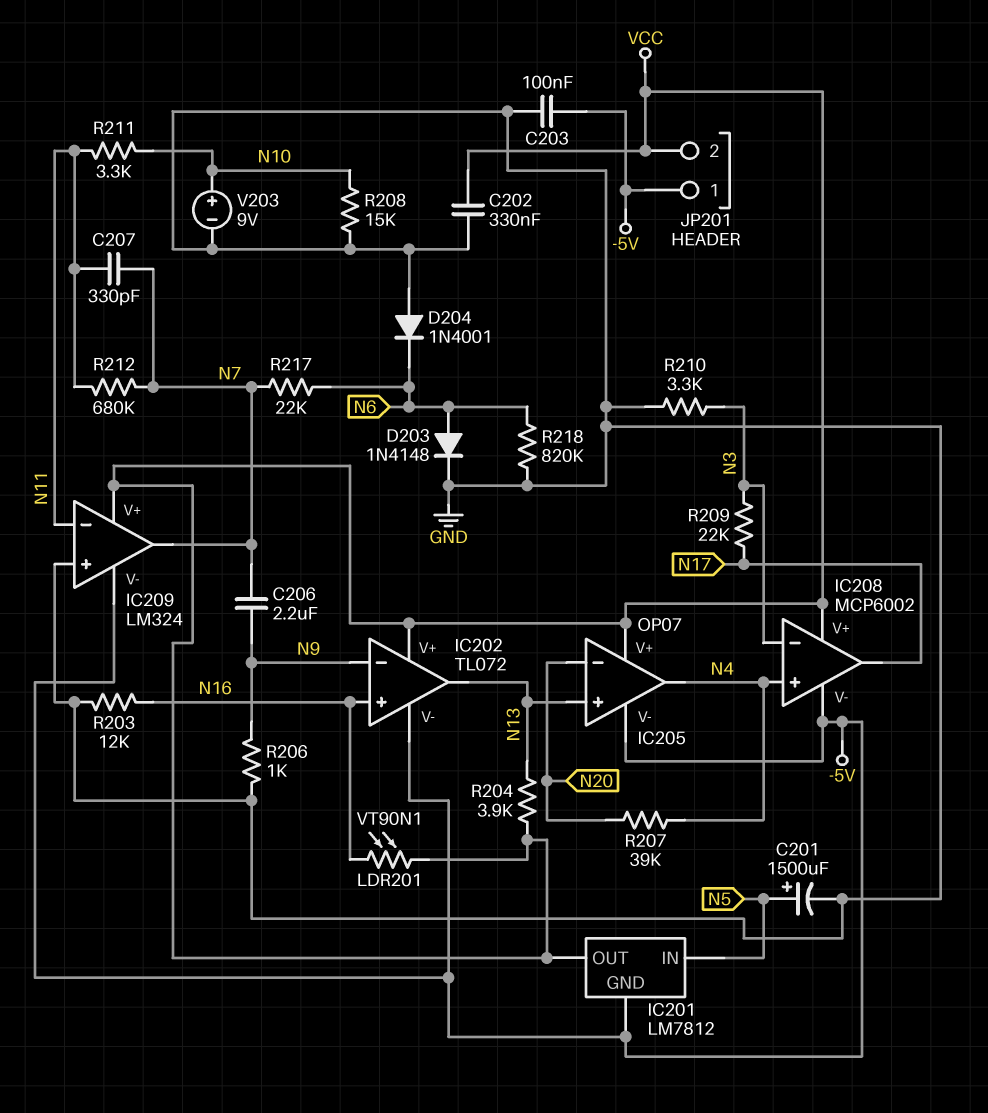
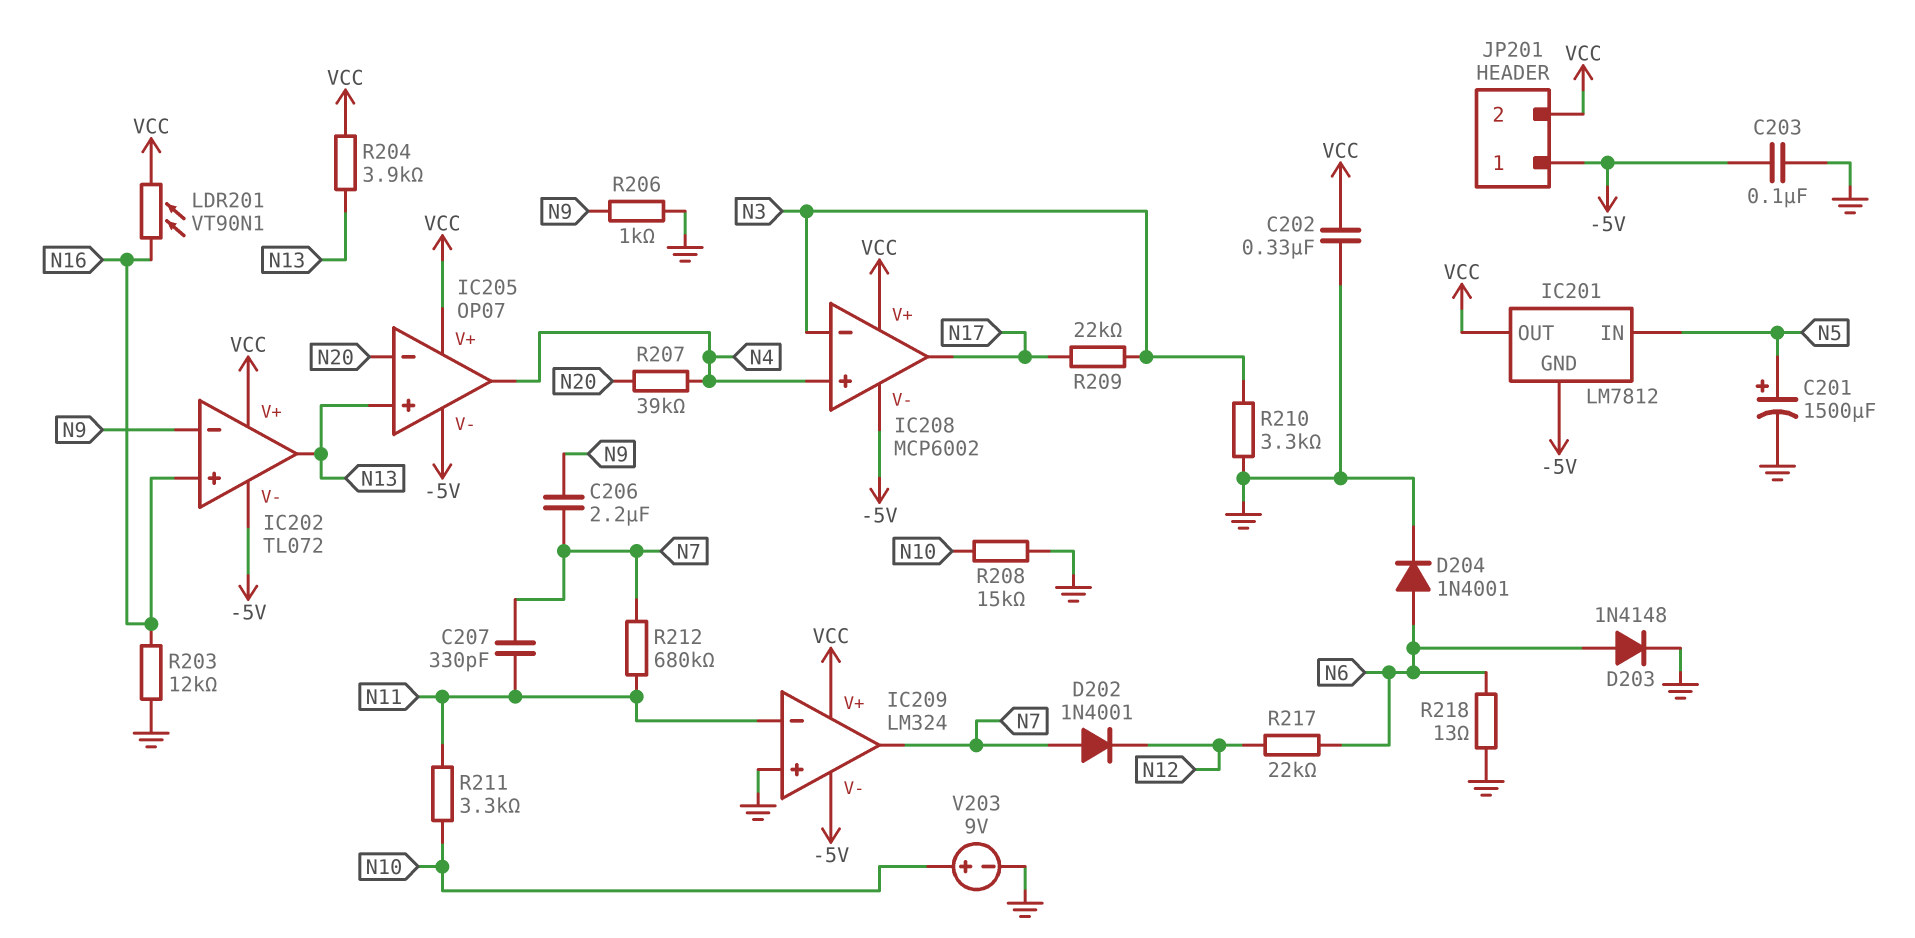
D202: none -> diode 1N4001 (A N7, K N12)
D204: diode 1N4001 (A GND, K N6) -> diode 1N4001 (A N6, K GND)
R217: 22k (N6, N7) -> 22k (N6, N12)
R218: 820k (GND, N6) -> 13 (GND, N6)

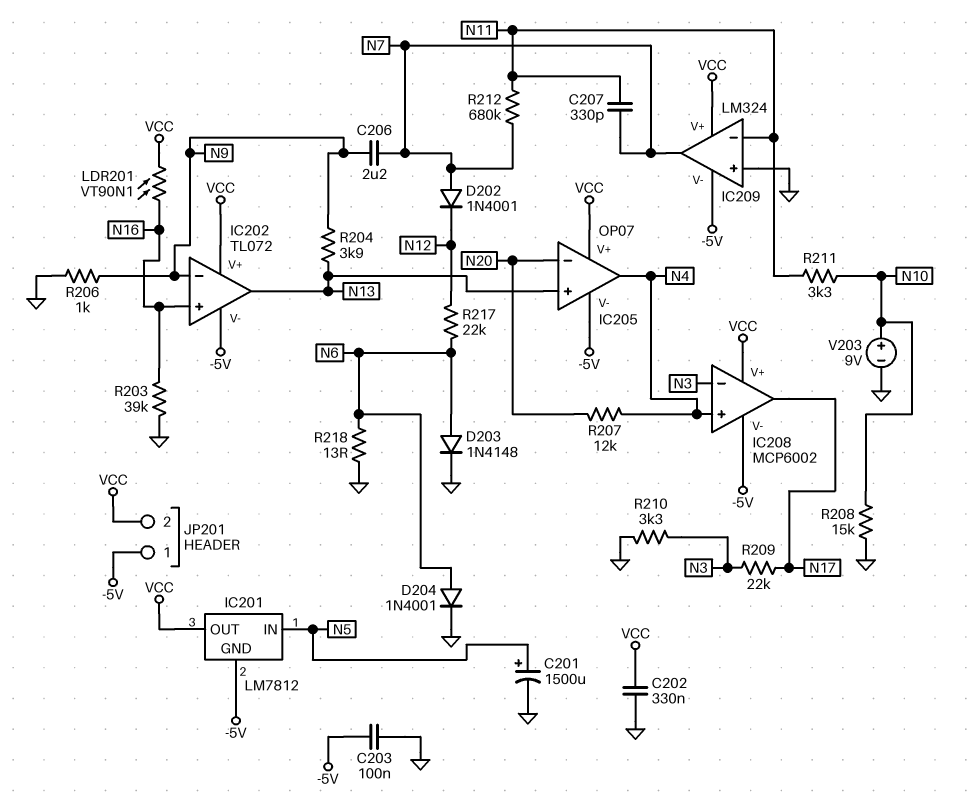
R203: 12k (GND, N16) -> 39k (GND, N16)
R204: 3.9k (N13, VCC) -> 3.9k (N9, N13)
R207: 39k (N4, N20) -> 12k (N4, N20)

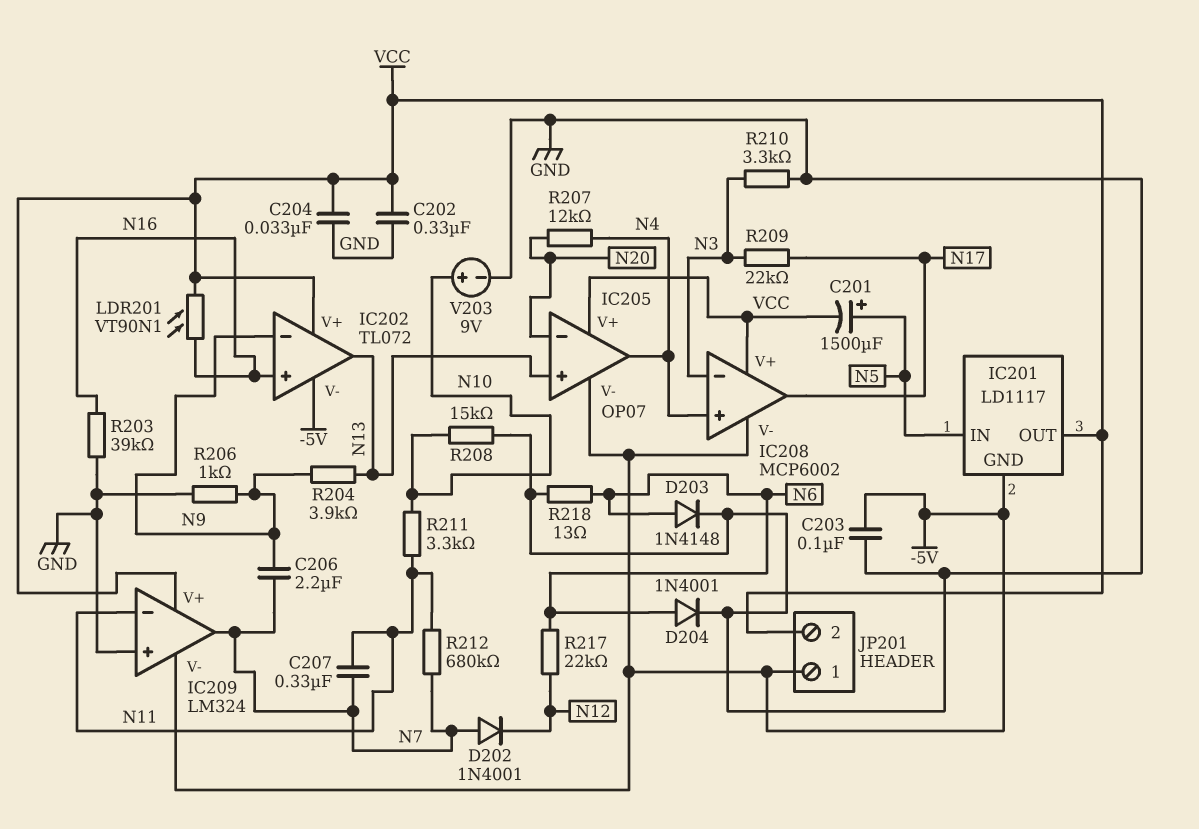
C201: 1500uF (plus N5, minus GND) -> 1500uF (plus N5, minus VCC)
C204: none -> 33nF (GND, VCC)
C207: 330pF (N7, N11) -> 330nF (N7, N11)
IC201: LM7812 -> LD1117

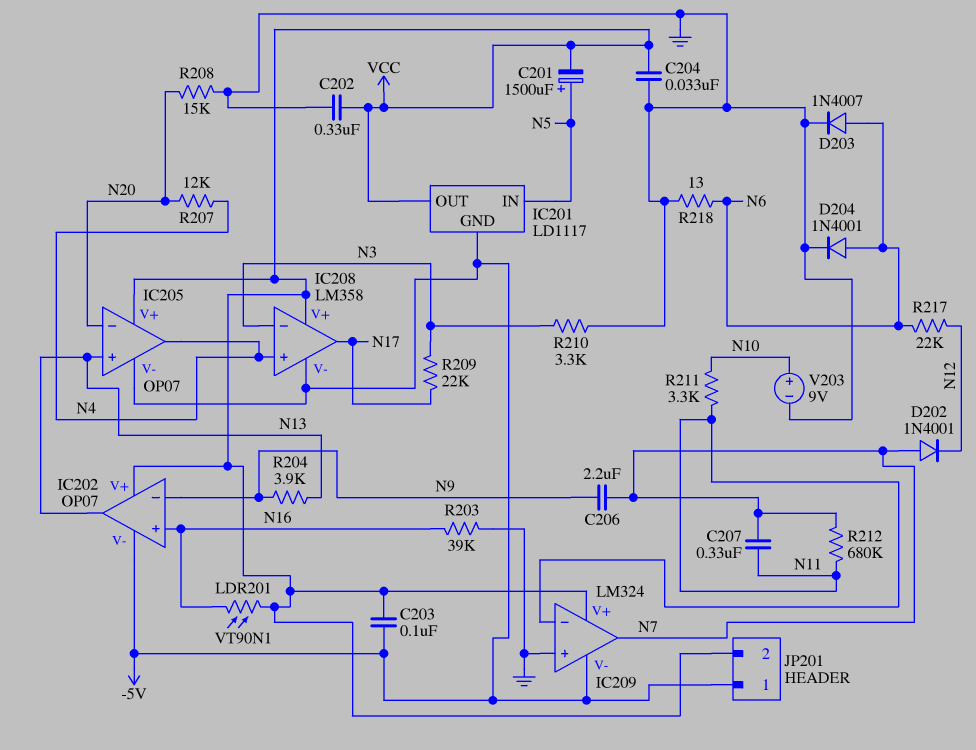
C203: 100nF (-5V, GND) -> 100nF (-5V, VCC)
D203: diode 1N4148 (A N6, K GND) -> diode 1N4007 (A N6, K GND)
IC202: TL072 -> OP07
IC208: MCP6002 -> LM358
R206: 1k (GND, N9) -> none
R208: 15k (GND, N10) -> 15k (GND, N20)

